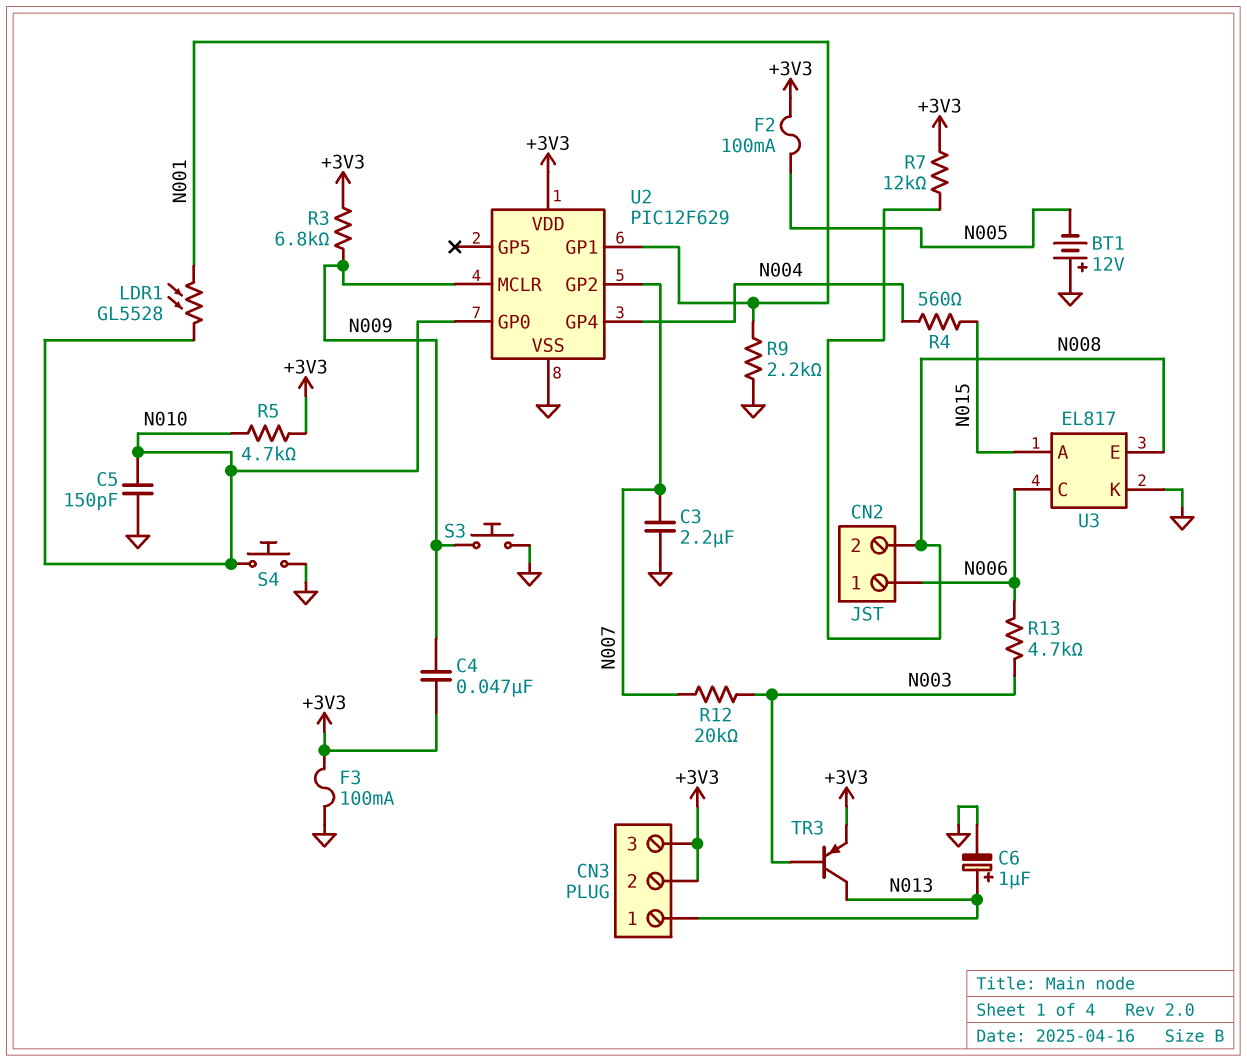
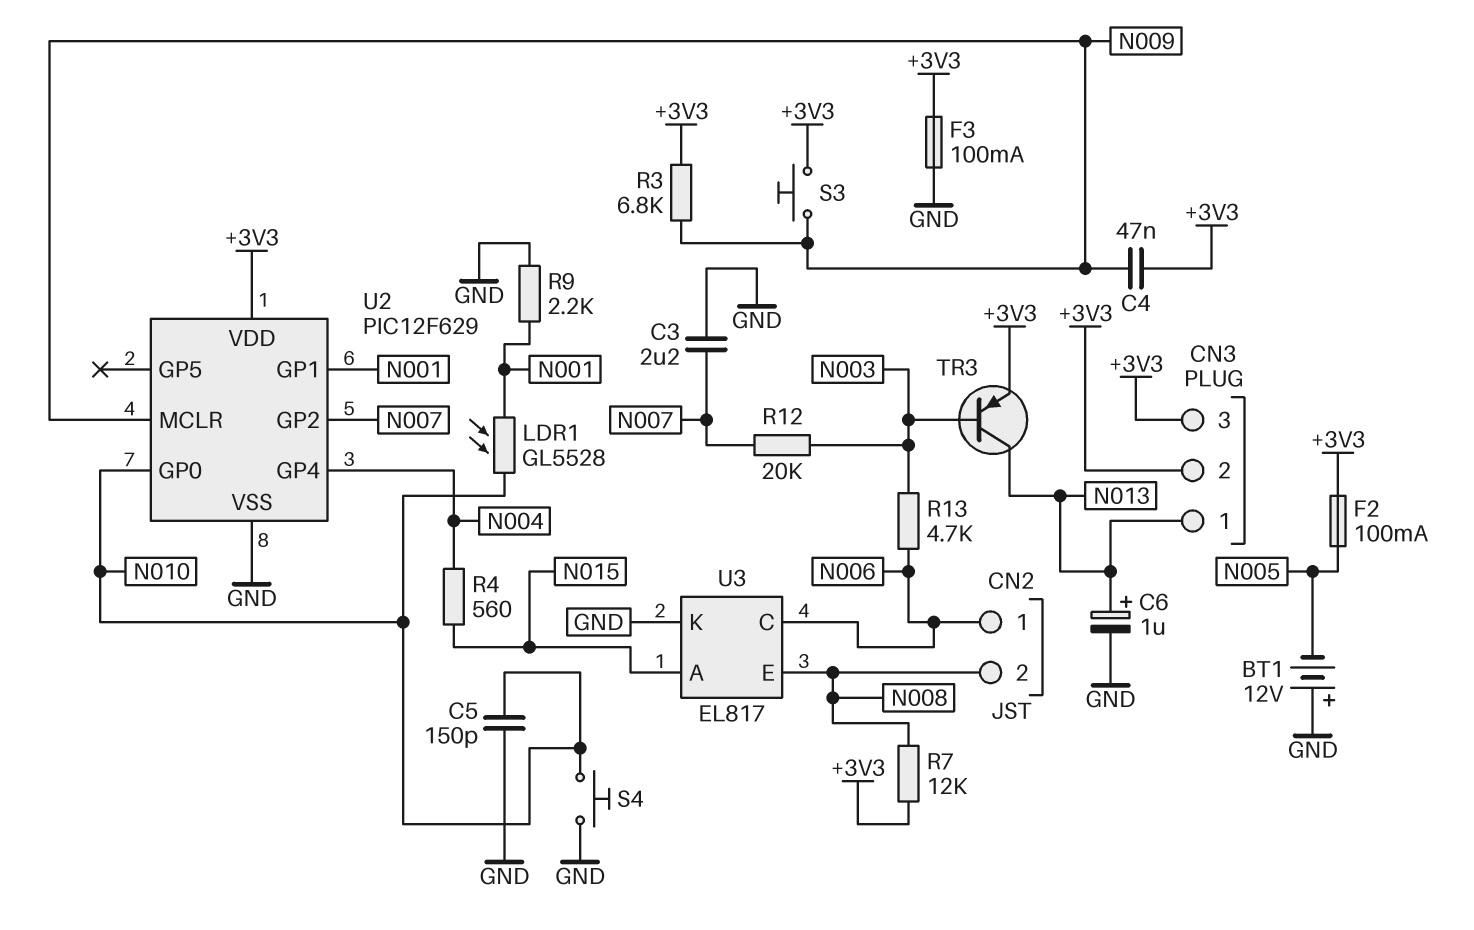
R5: 4.7k (+3V3, N010) -> none
S3: button (GND, N009) -> button (+3V3, N009)

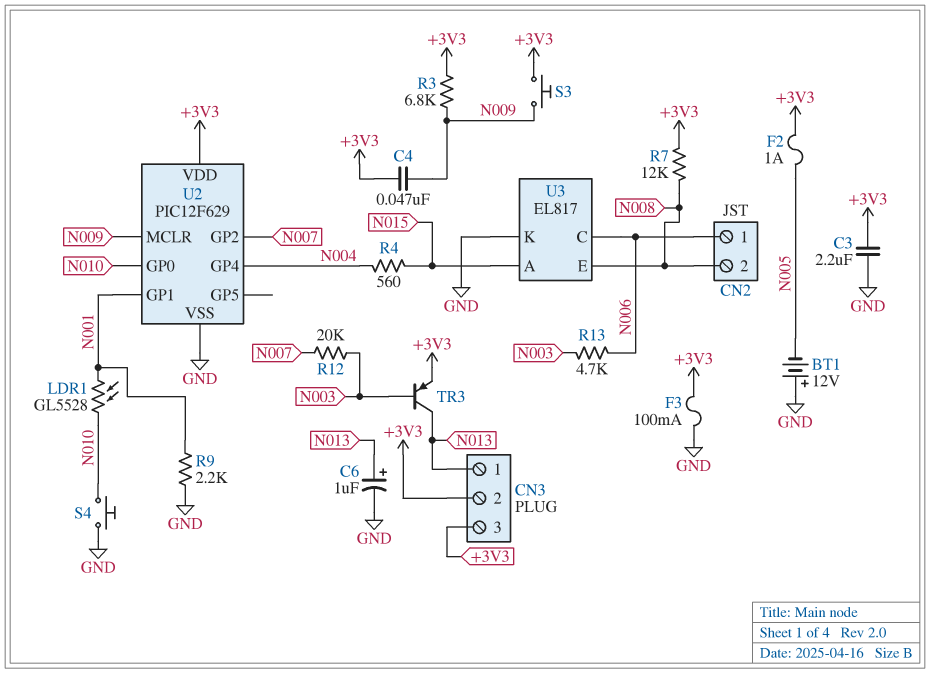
C3: 2.2uF (GND, N007) -> 2.2uF (+3V3, GND)
C5: 150pF (GND, N010) -> none
F2: 100mA (+3V3, N005) -> 1A (+3V3, N005)

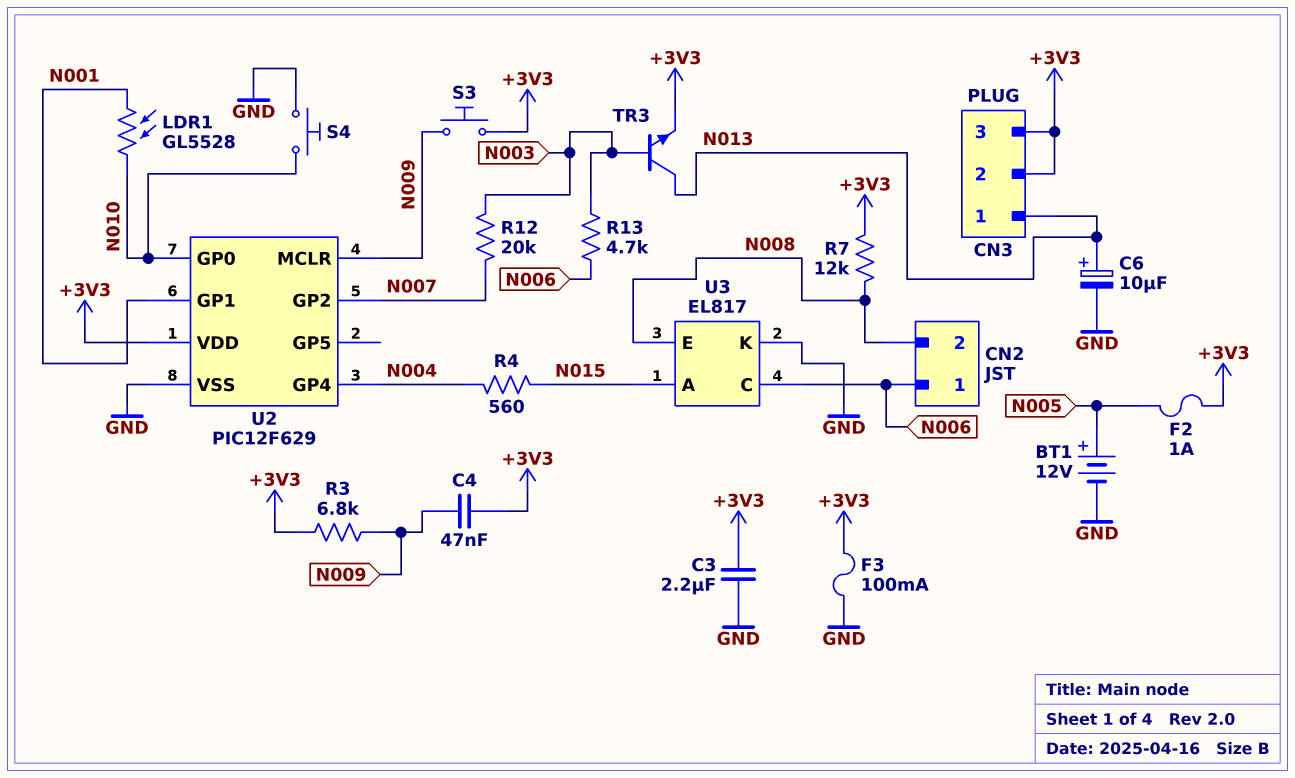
BT1: 12V (plus GND, minus N005) -> 12V (plus N005, minus GND)
C6: 1uF (plus N013, minus GND) -> 10uF (plus N013, minus GND)
R9: 2.2k (GND, N001) -> none
TR3: PNP (B N003, C N013, E +3V3) -> NPN (B N003, C N013, E +3V3)

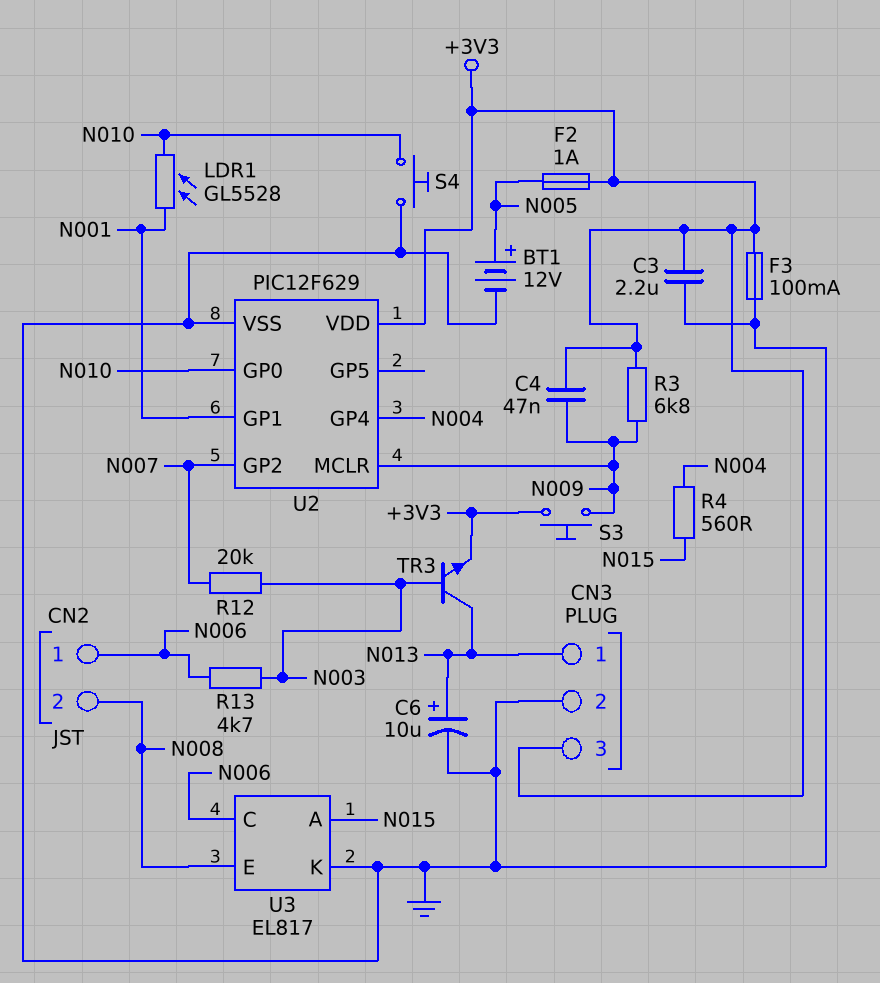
CN3 pin 2: +3V3 -> GND
R7: 12k (+3V3, N008) -> none

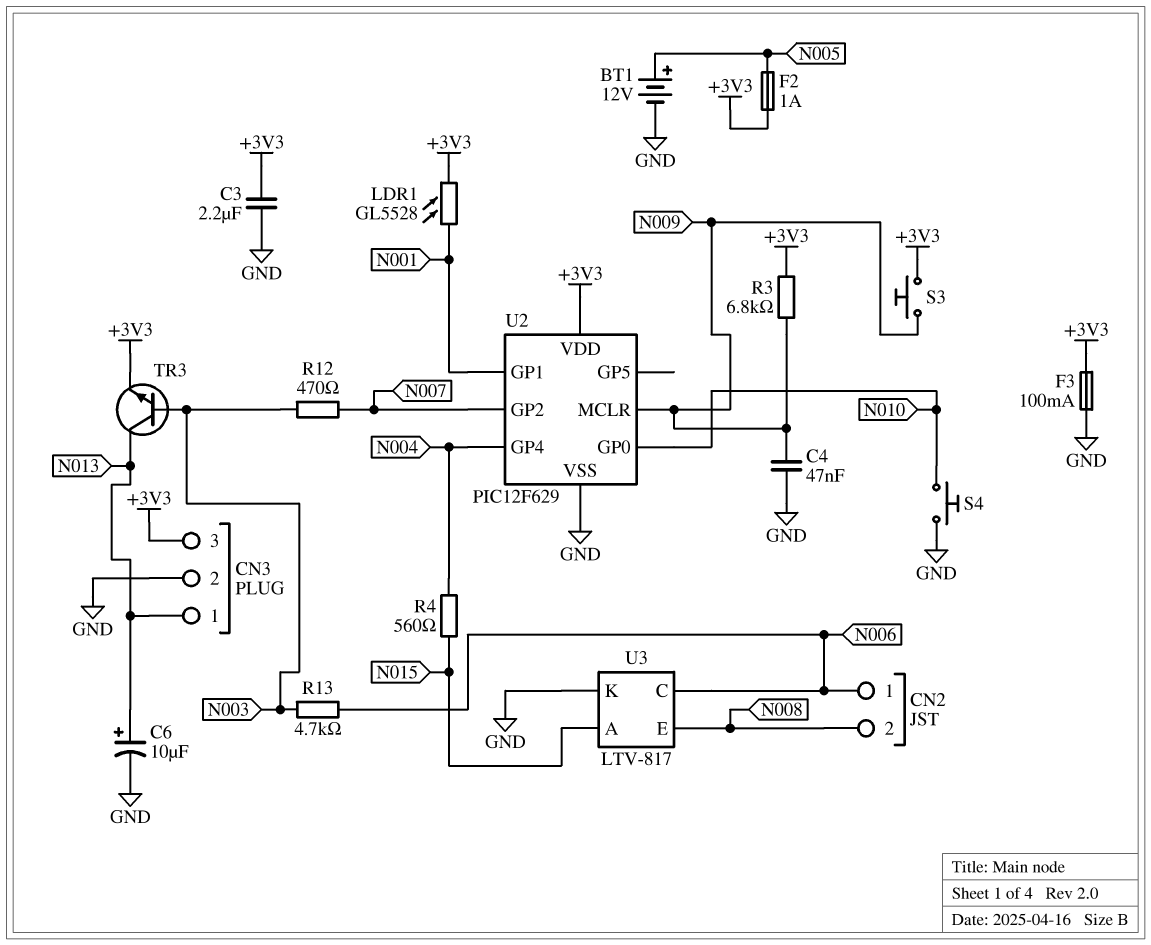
C4: 47nF (+3V3, N009) -> 47nF (GND, N009)
LDR1: GL5528 (N001, N010) -> GL5528 (+3V3, N001)
R12: 20k (N003, N007) -> 470 (N003, N007)
U3: EL817 -> LTV-817

